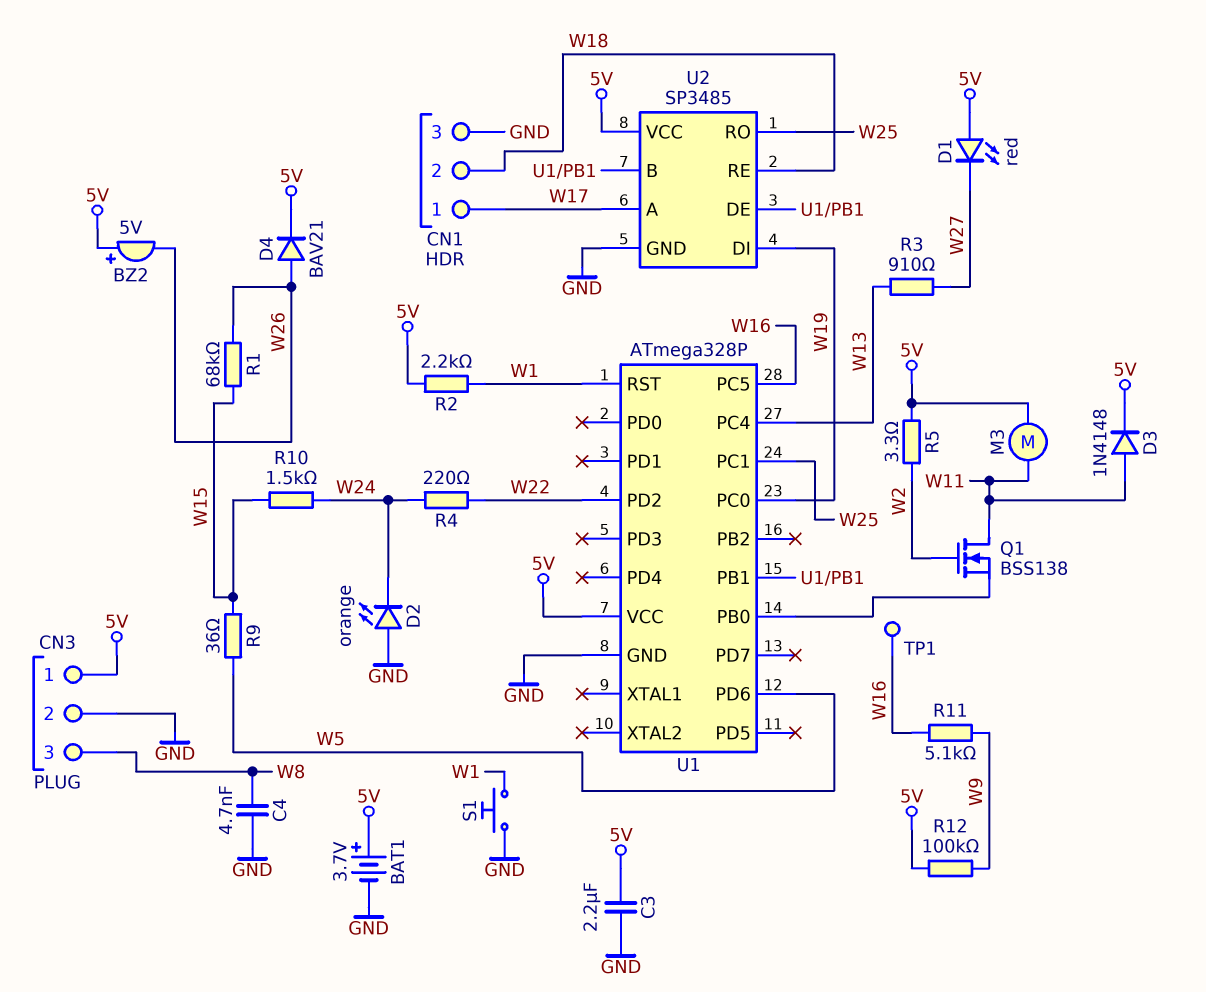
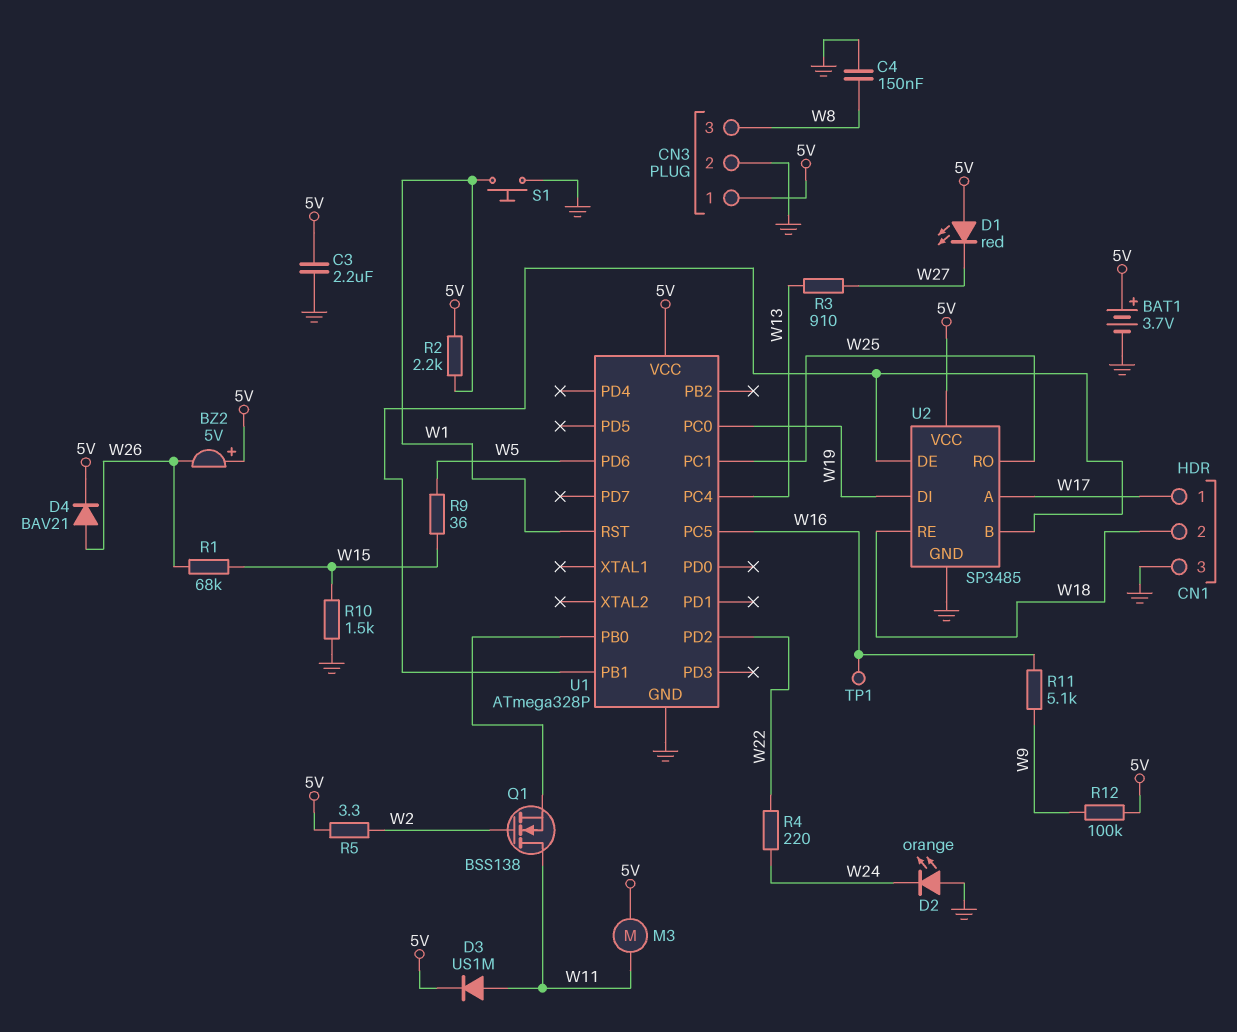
C4: 4.7nF (GND, W8) -> 150nF (GND, W8)
D3: diode 1N4148 (A W11, K 5V) -> diode US1M (A W11, K 5V)
R10: 1.5k (W15, W24) -> 1.5k (GND, W15)

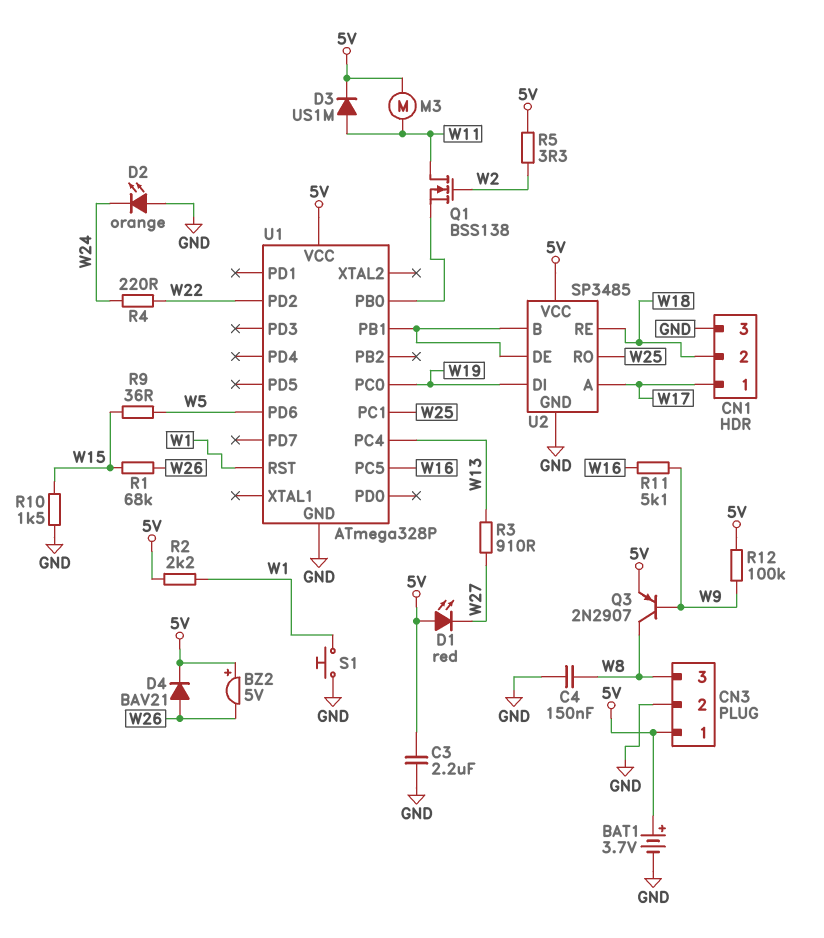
Q3: none -> PNP 2N2907 (B W9, C W8, E 5V)
TP1: test point (W16) -> none

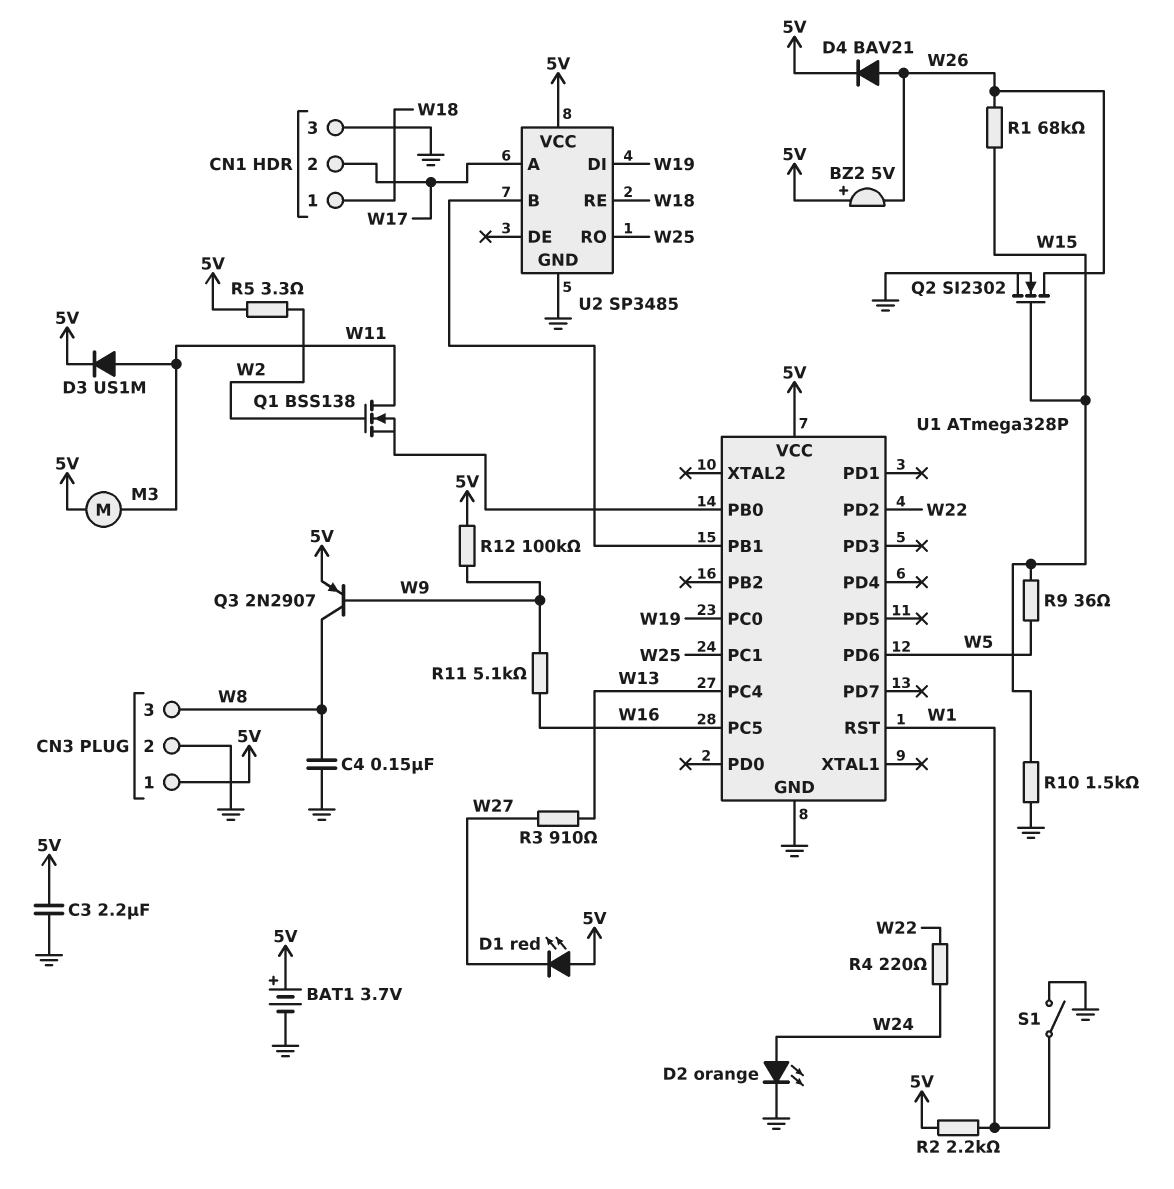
CN1 pin 1: W17 -> W18
CN1 pin 2: W18 -> W17
D2: LED orange (A GND, K W24) -> LED orange (A W24, K GND)
Q2: none -> NMOS SI2302 (G W15, D W26, S GND)
S1: button (GND, W1) -> switch (GND, W1)
U2 pin DE: U1/PB1 -> none

